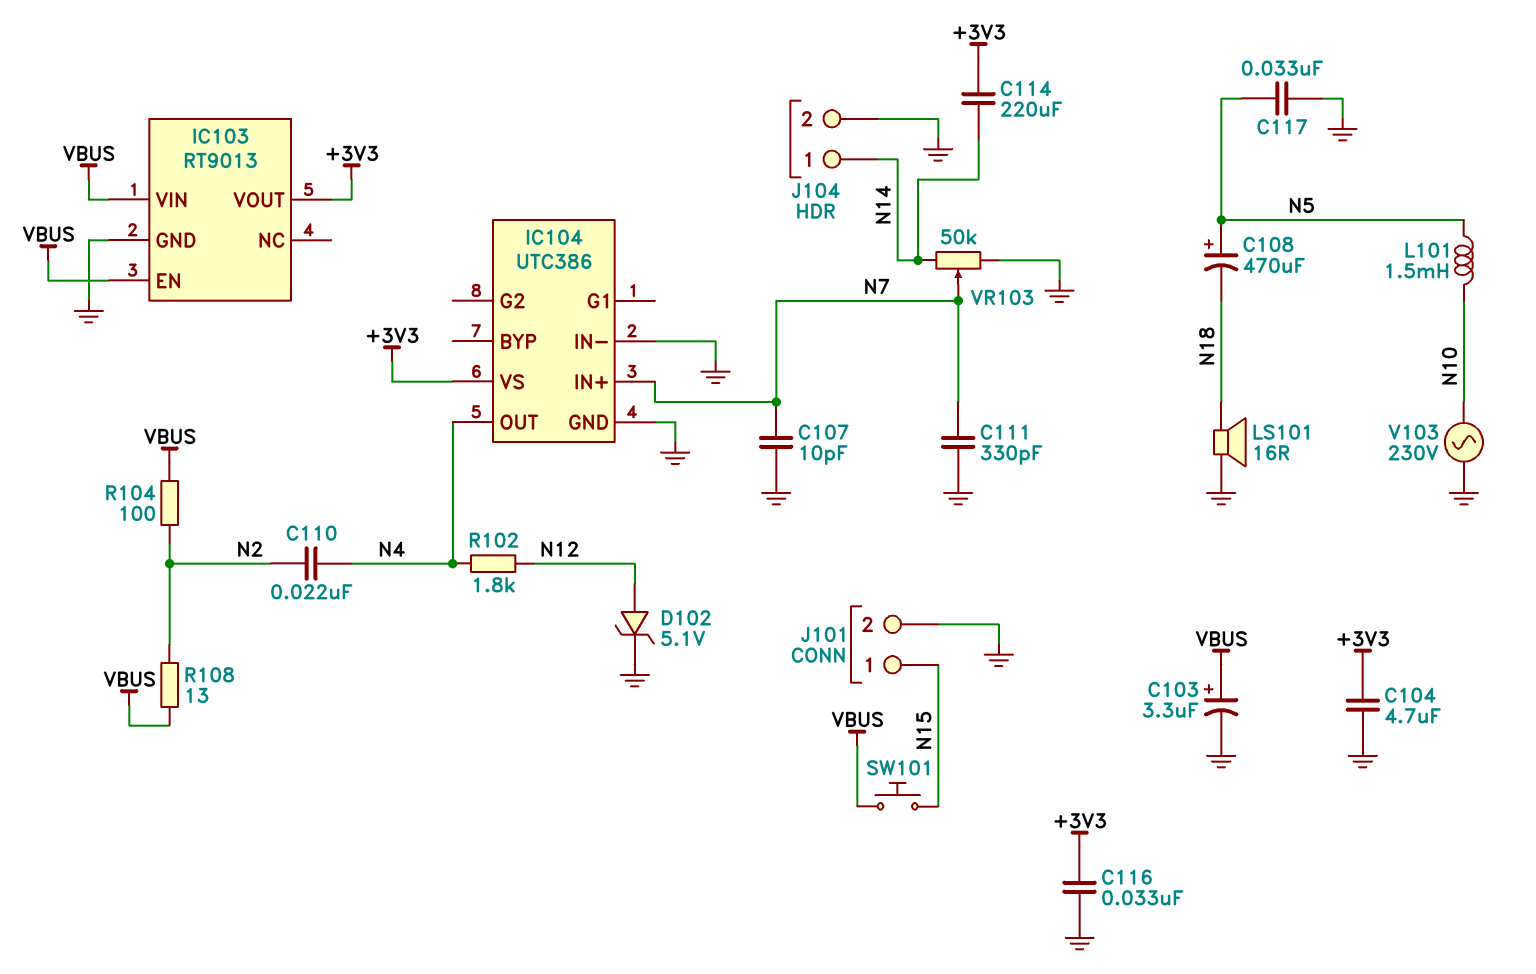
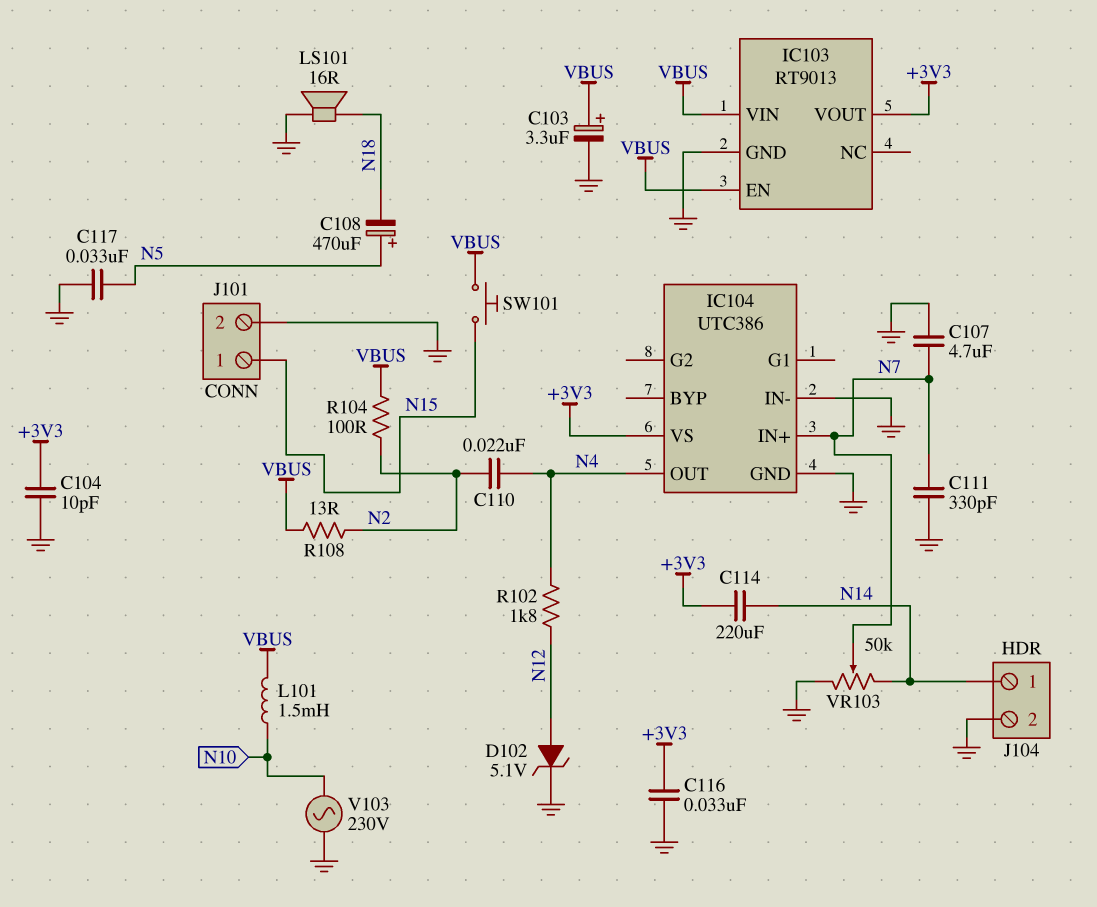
C104: 4.7uF (+3V3, GND) -> 10pF (+3V3, GND)
C107: 10pF (GND, N7) -> 4.7uF (GND, N7)
L101: 1.5mH (N5, N10) -> 1.5mH (N10, VBUS)

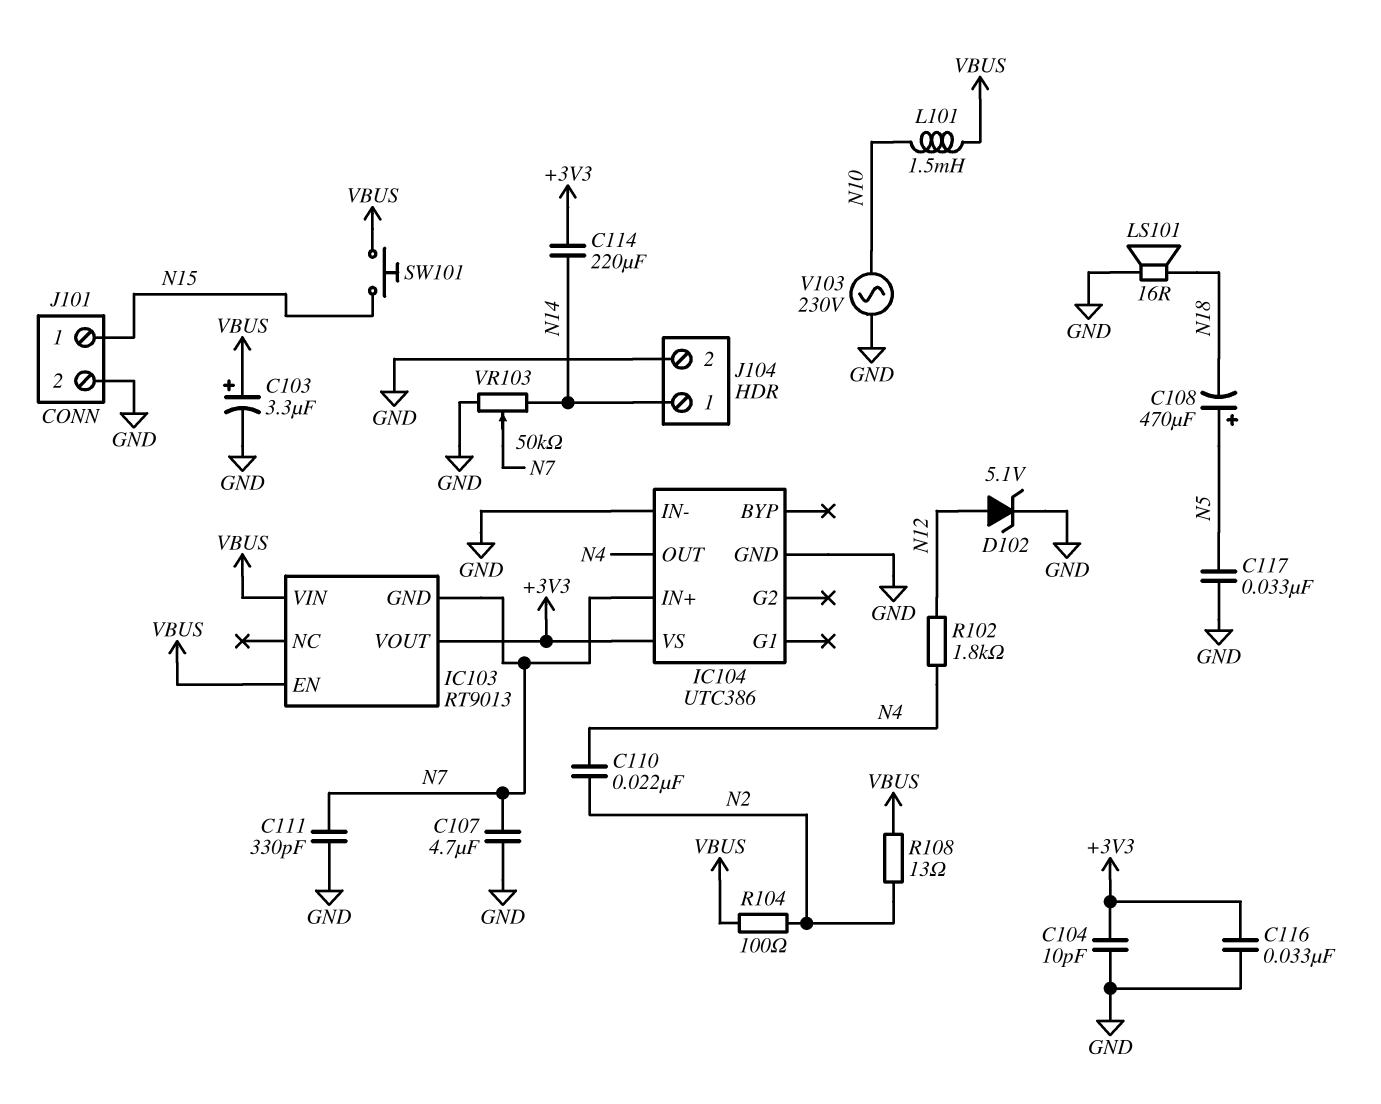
IC103 pin GND: GND -> N7

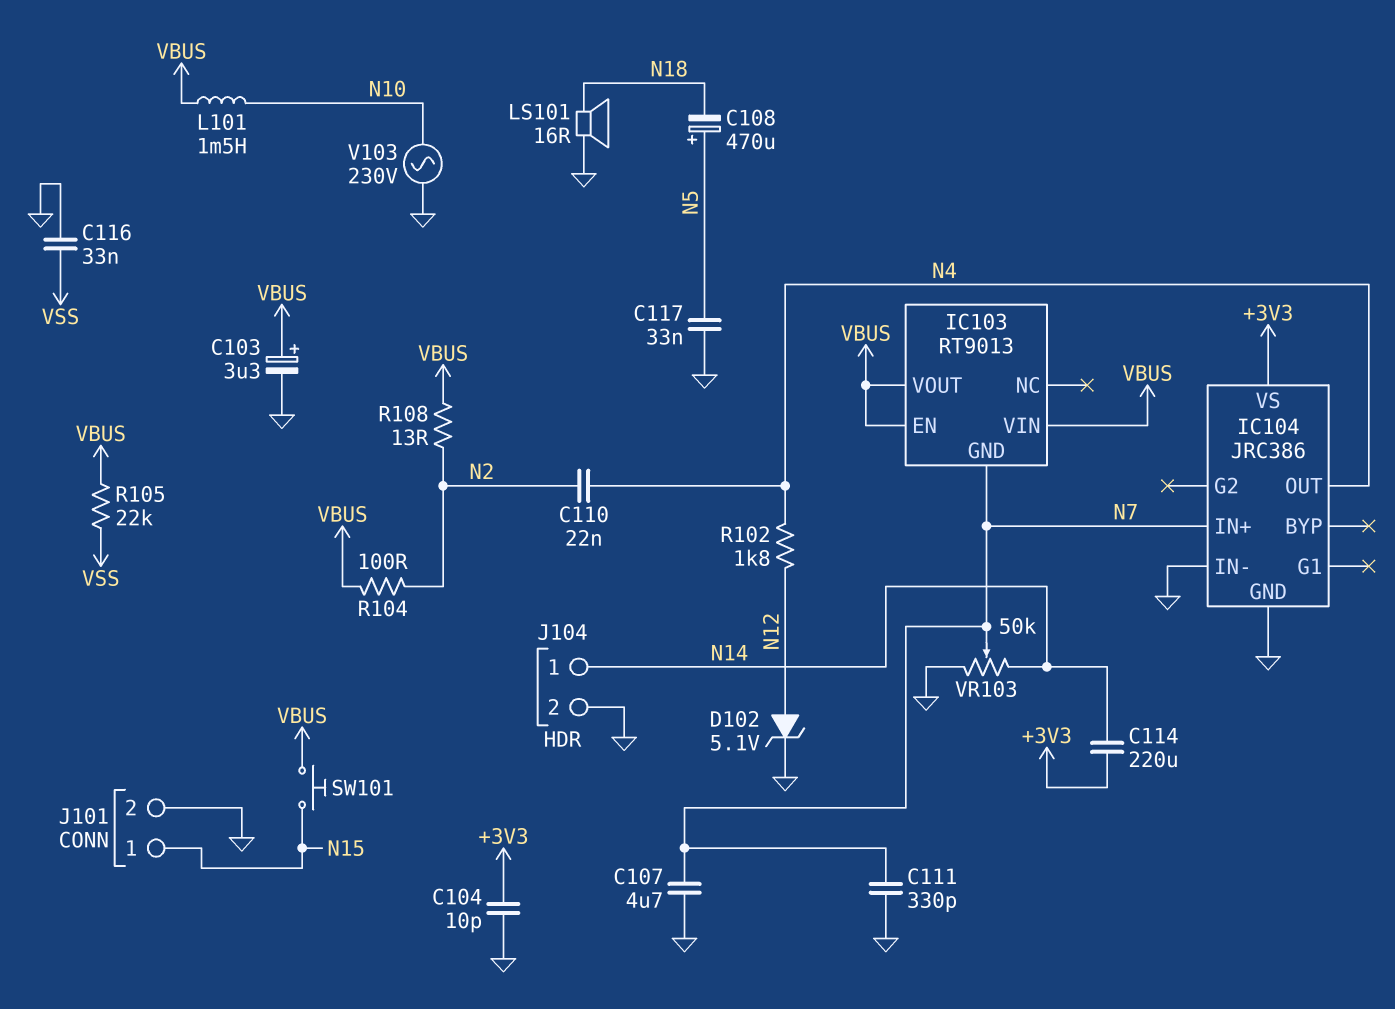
C116: 33nF (+3V3, GND) -> 33nF (GND, VSS)
IC103 pin VOUT: +3V3 -> VBUS
IC104: UTC386 -> JRC386
R105: none -> 22k (VBUS, VSS)

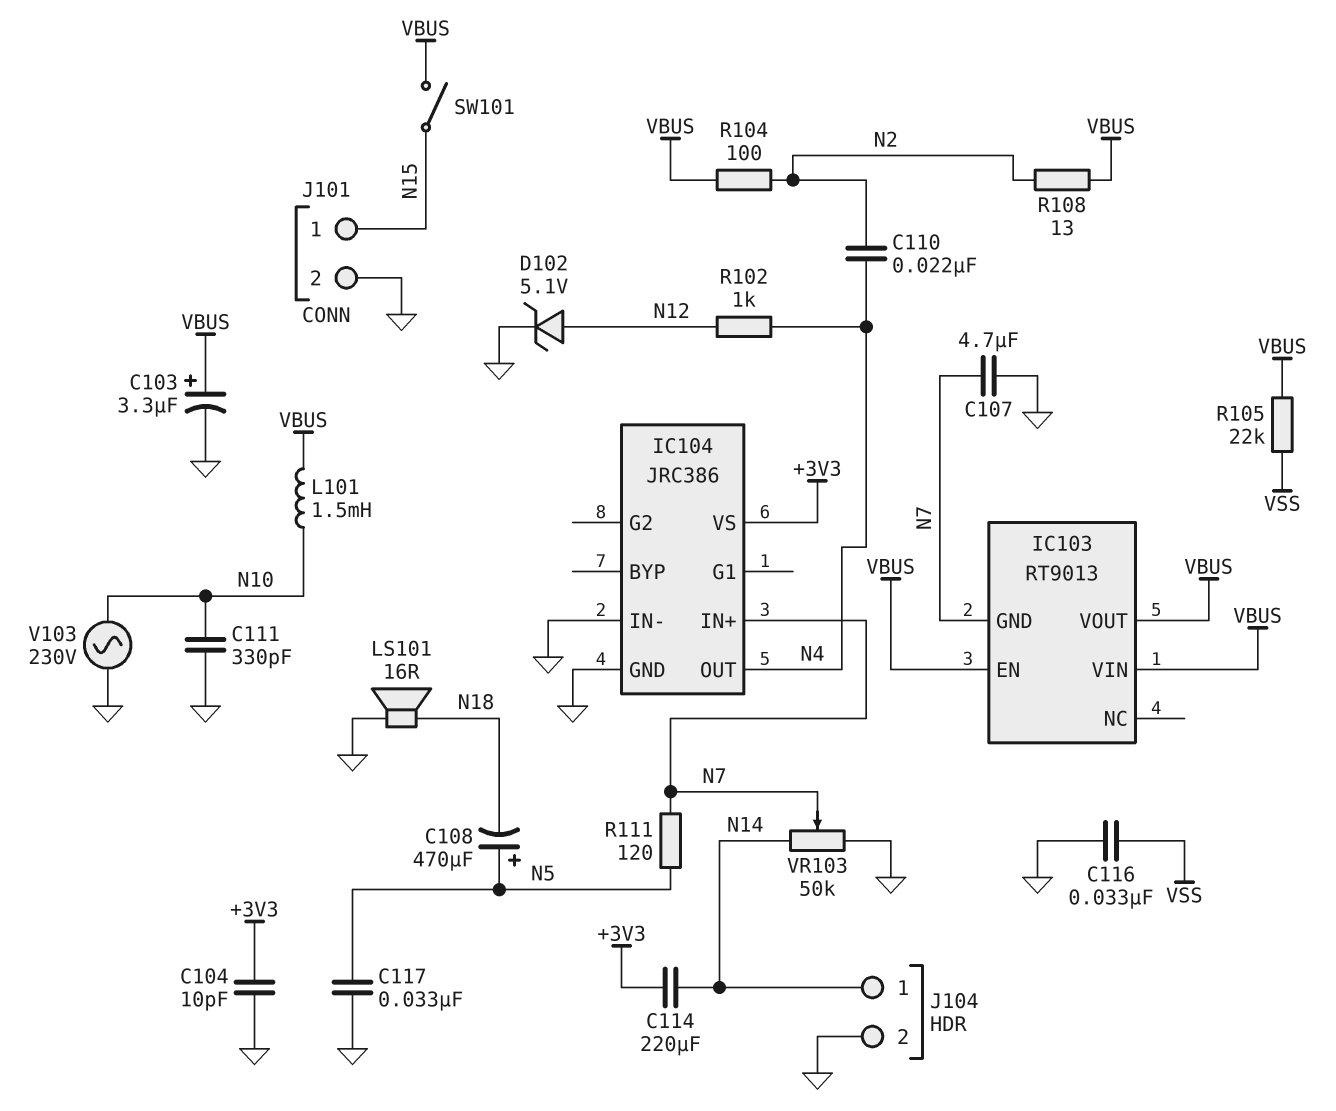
C111: 330pF (GND, N7) -> 330pF (GND, N10)
R102: 1.8k (N4, N12) -> 1k (N4, N12)
R111: none -> 120 (N5, N7)
SW101: button (N15, VBUS) -> switch (N15, VBUS)

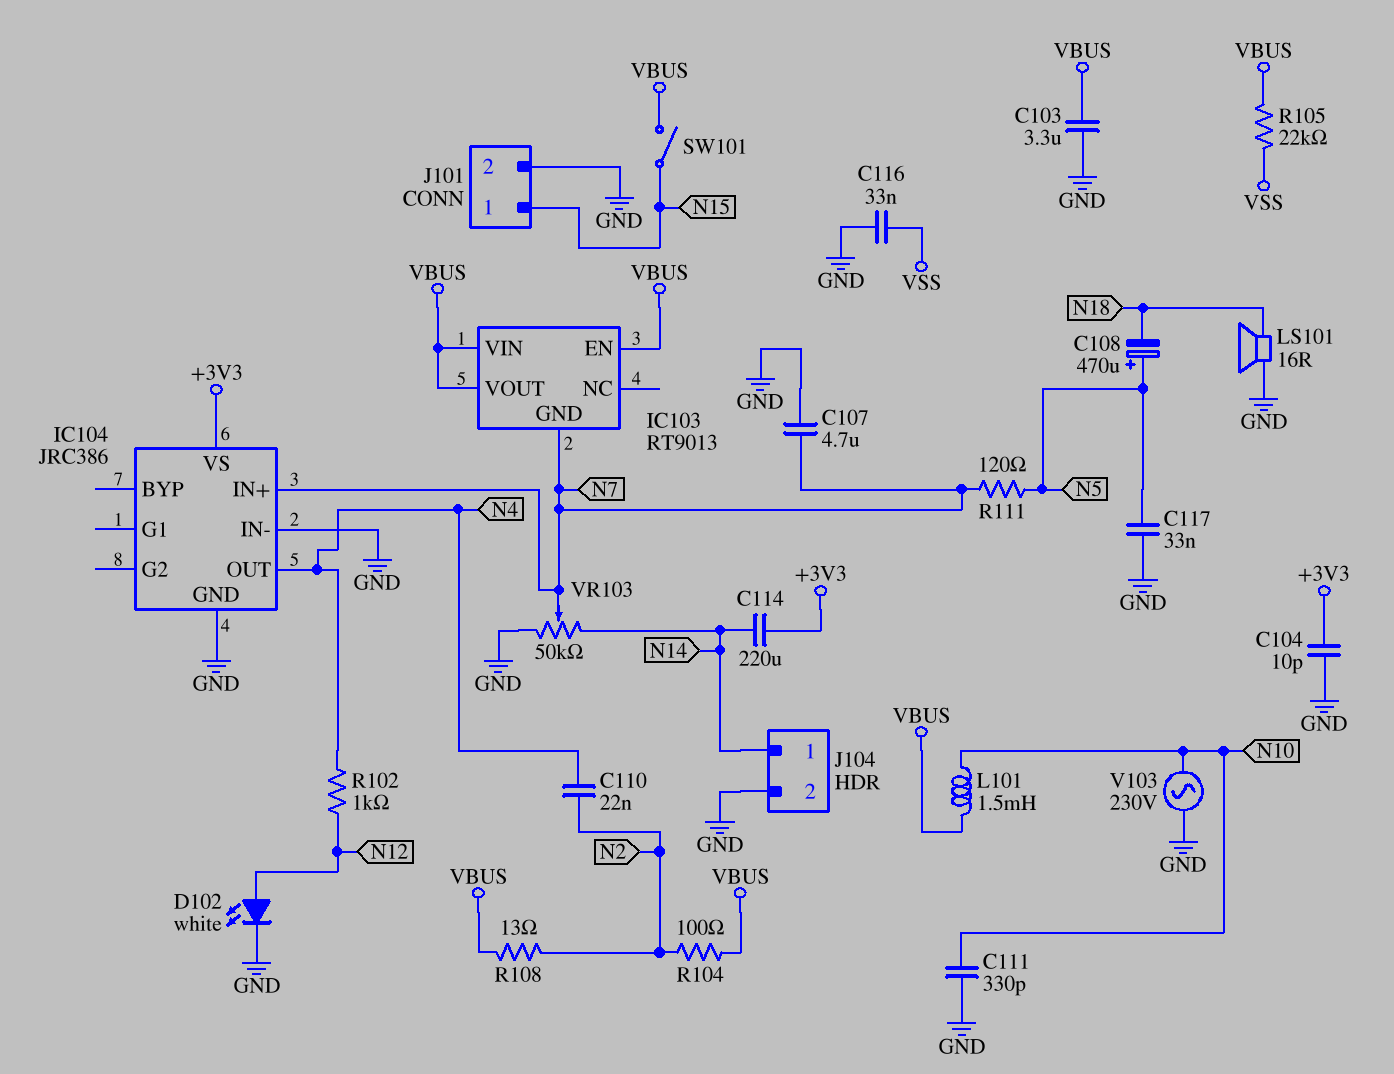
C103: 3.3uF (plus VBUS, minus GND) -> 3.3uF (GND, VBUS)
D102: zener 5.1V (A N12, K GND) -> LED white (A N12, K GND)

